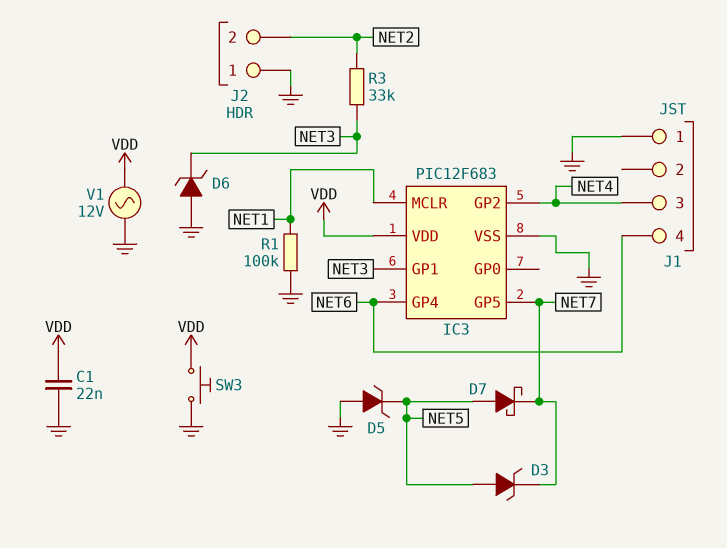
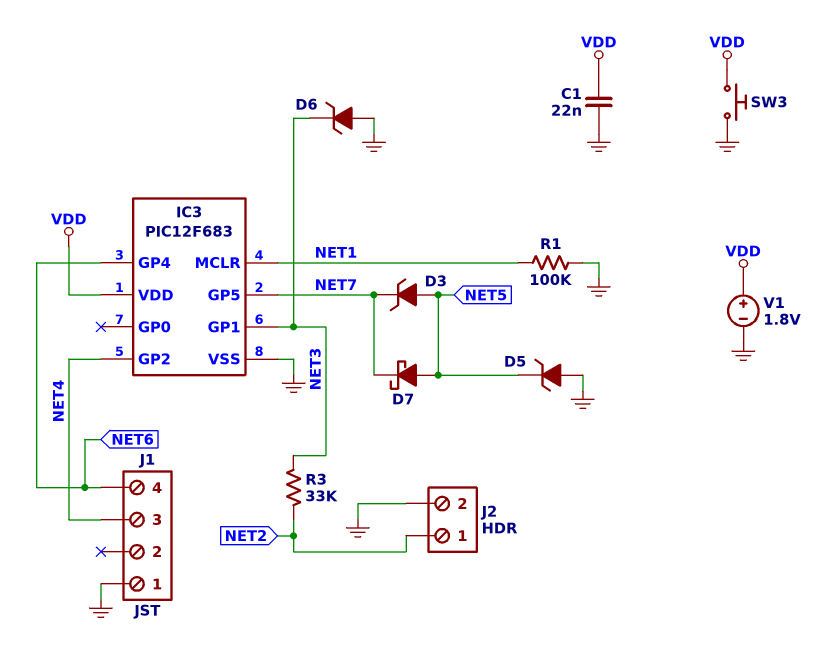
J2 pin 1: GND -> NET2
J2 pin 2: NET2 -> GND
V1: AC 12V (GND, VDD) -> 1.8V (plus VDD, minus GND)

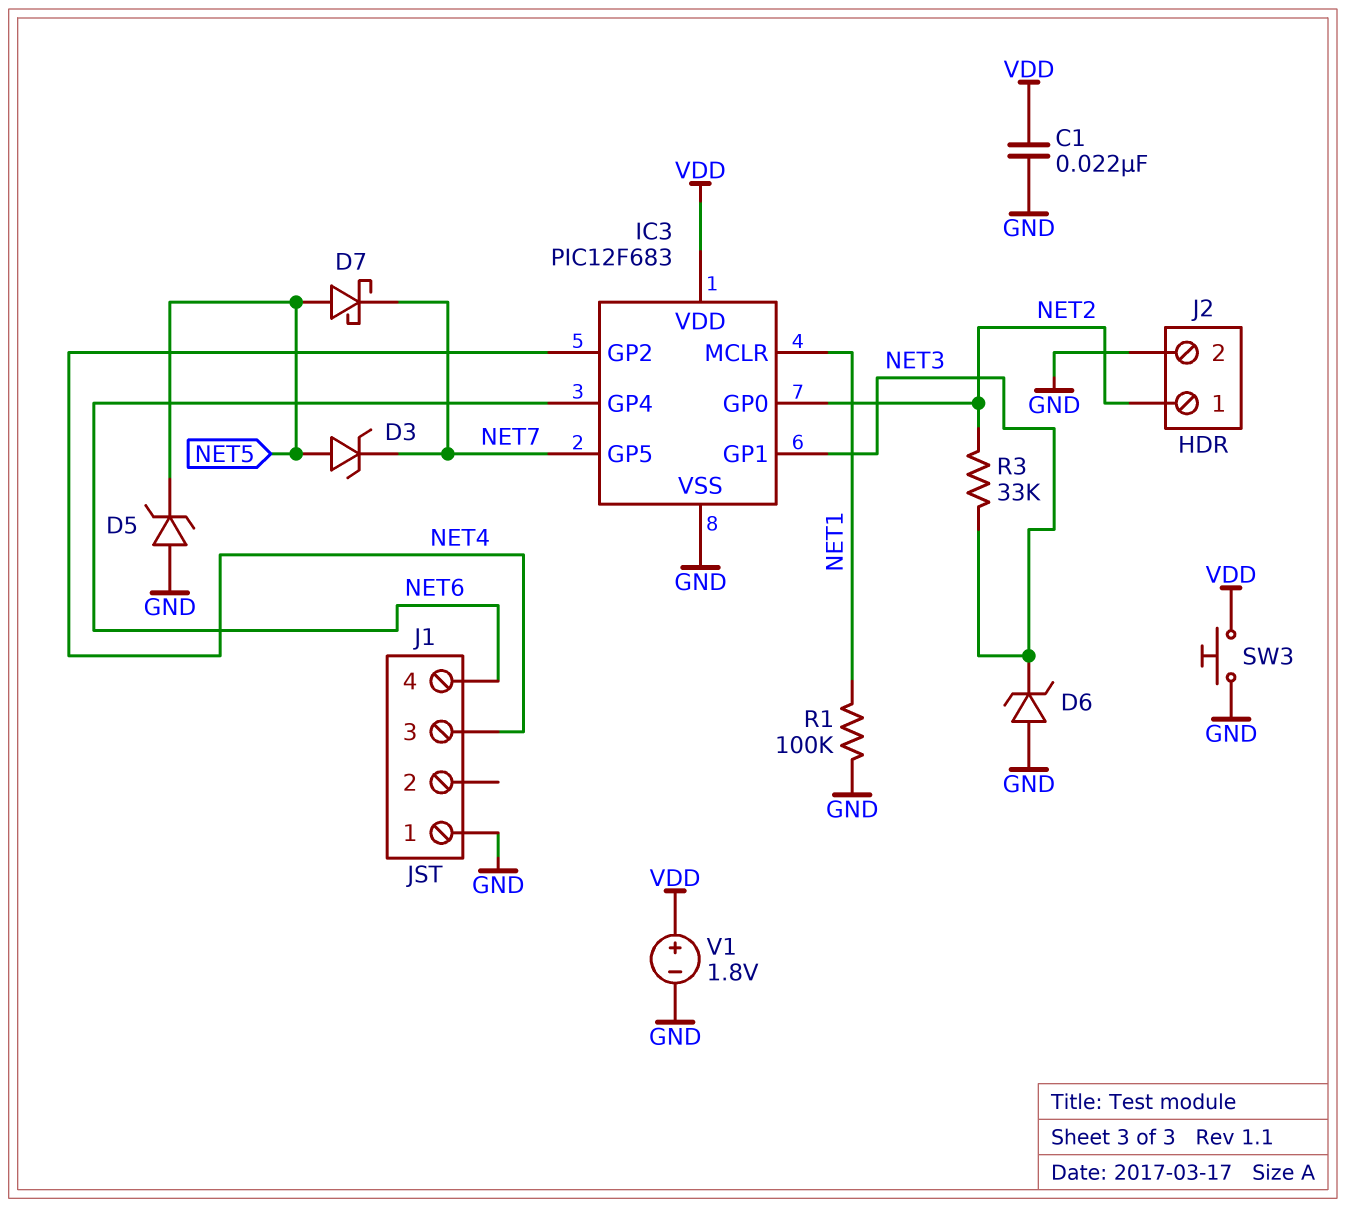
IC3 pin GP0: none -> NET2

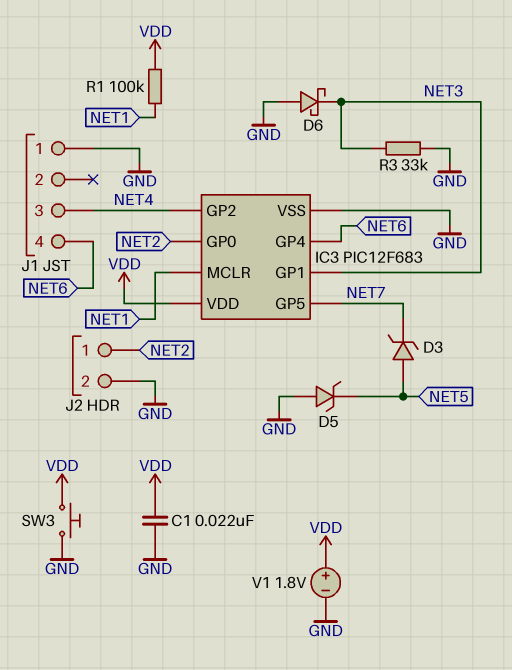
D6: zener (A GND, K NET3) -> schottky (A GND, K NET3)
D7: schottky (A NET5, K NET7) -> none
R1: 100k (GND, NET1) -> 100k (NET1, VDD)
R3: 33k (NET2, NET3) -> 33k (GND, NET3)

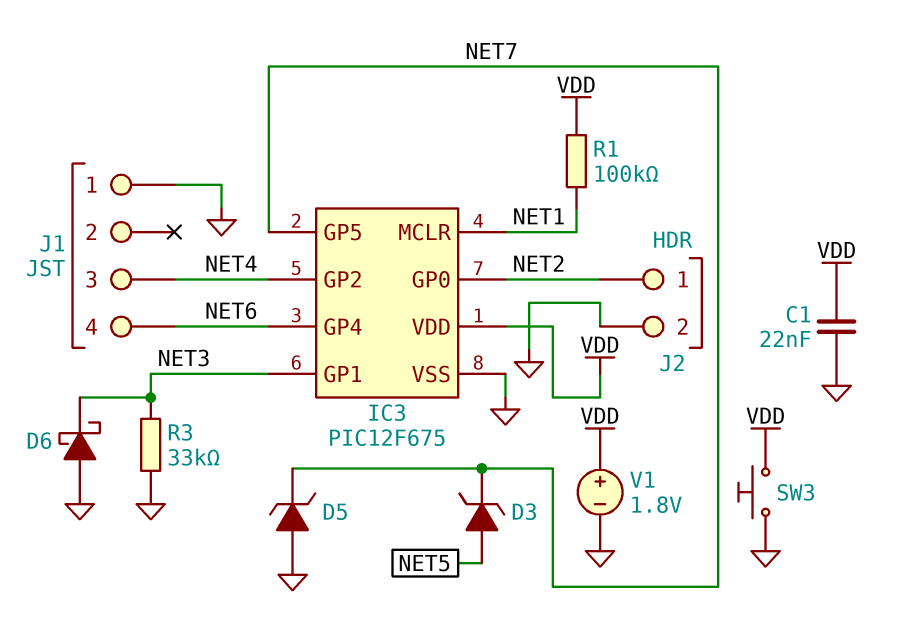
D5: zener (A GND, K NET5) -> zener (A GND, K NET7)
IC3: PIC12F683 -> PIC12F675

